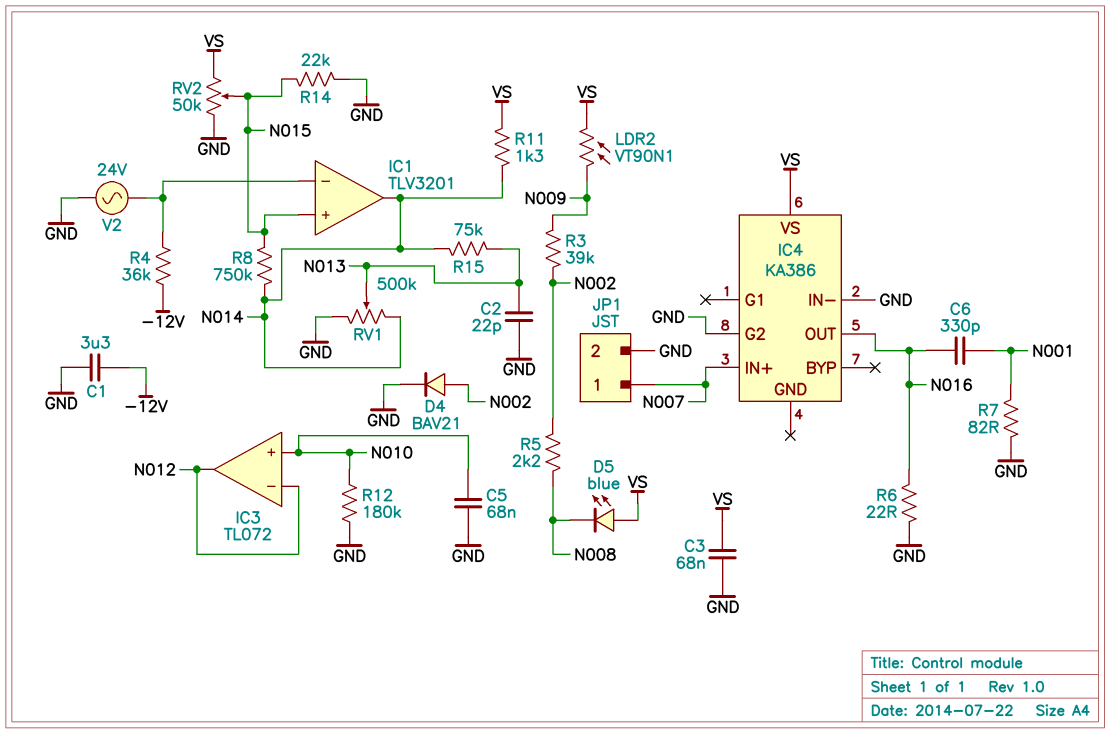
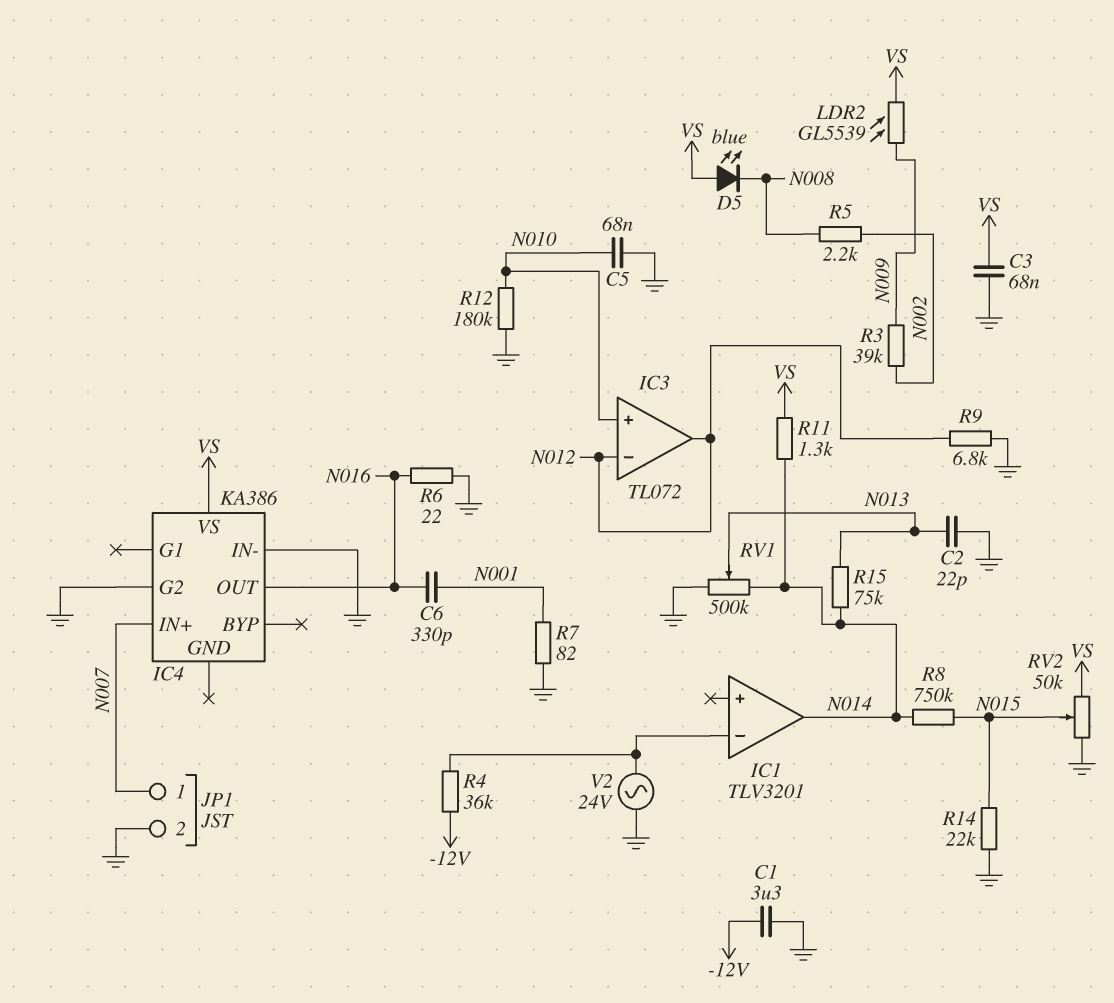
D4: diode BAV21 (A N002, K GND) -> none
IC1 pin in+: N015 -> none
LDR2: VT90N1 (N009, VS) -> GL5539 (N009, VS)
R9: none -> 6.8k (GND, N012)

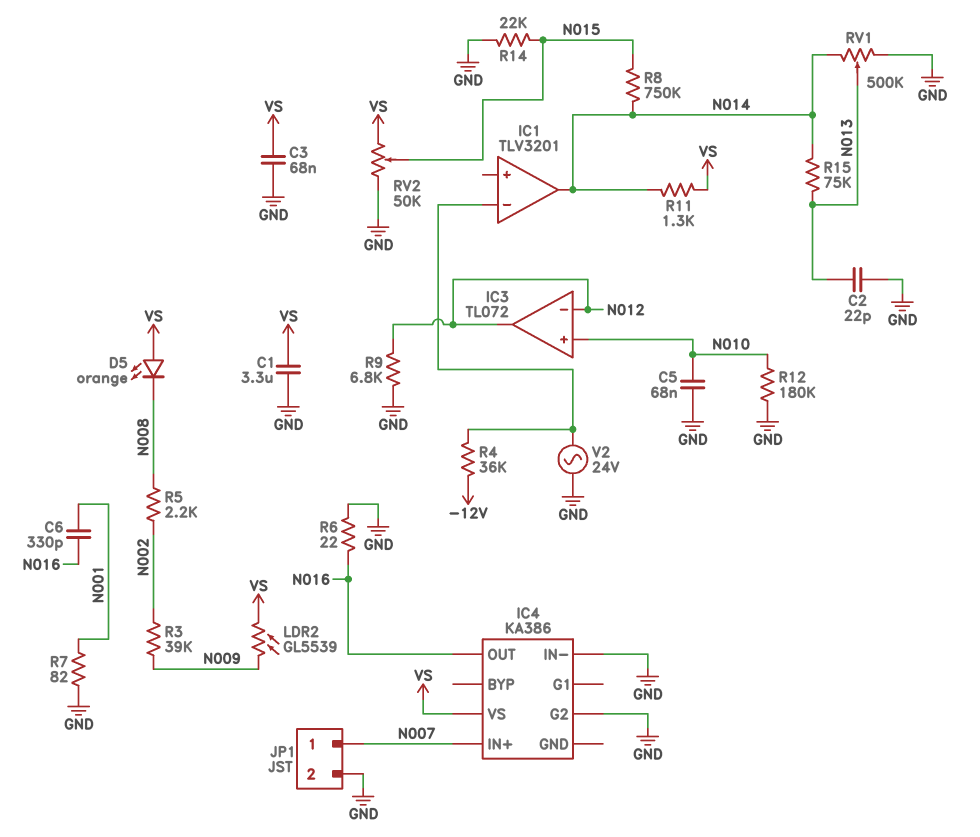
C1: 3.3uF (-12V, GND) -> 3.3uF (GND, VS)
D5: LED blue (A VS, K N008) -> LED orange (A VS, K N008)

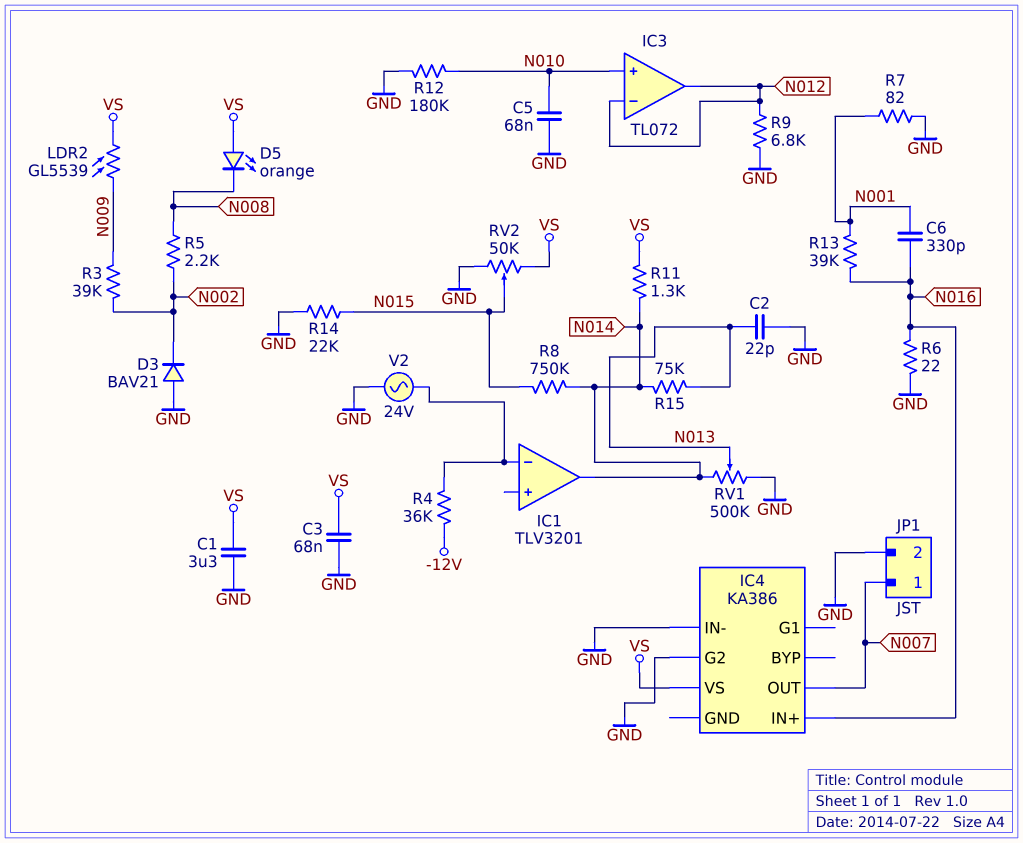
D3: none -> diode BAV21 (A GND, K N002)
IC4 pin IN+: N007 -> N016
IC4 pin OUT: N016 -> N007
R13: none -> 39k (N001, N016)

